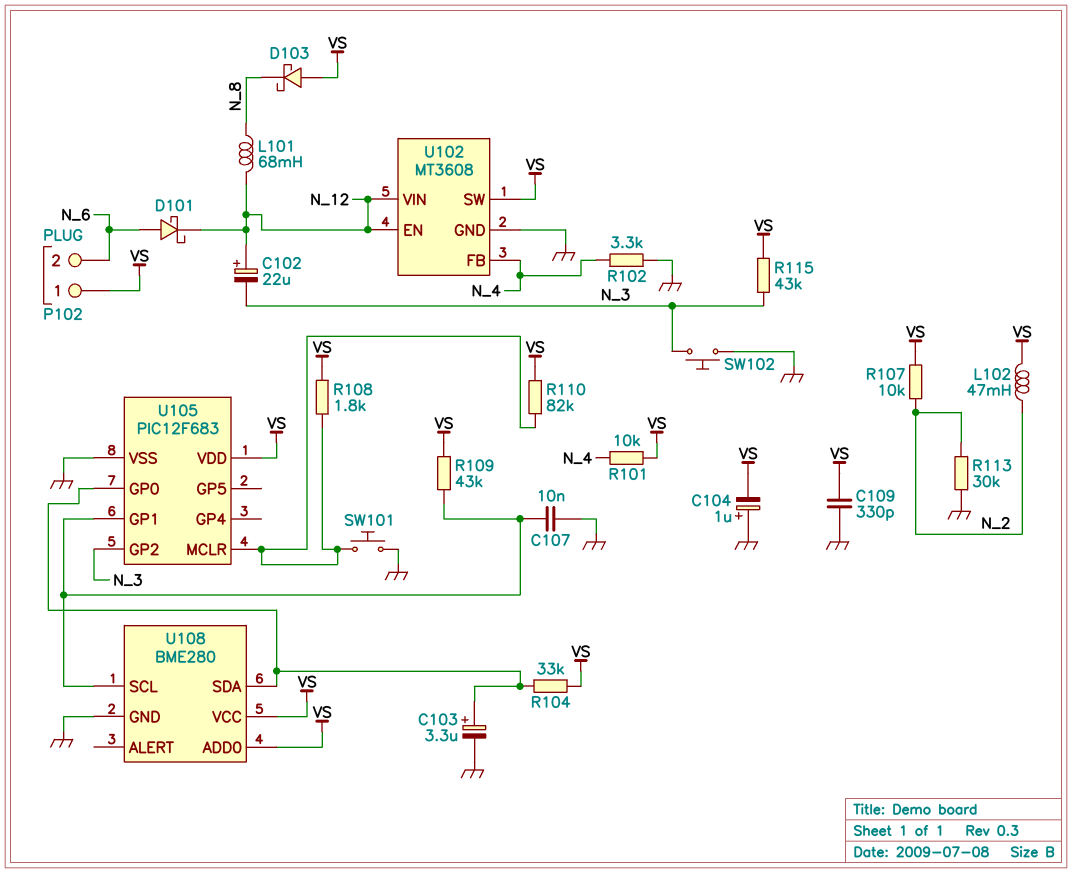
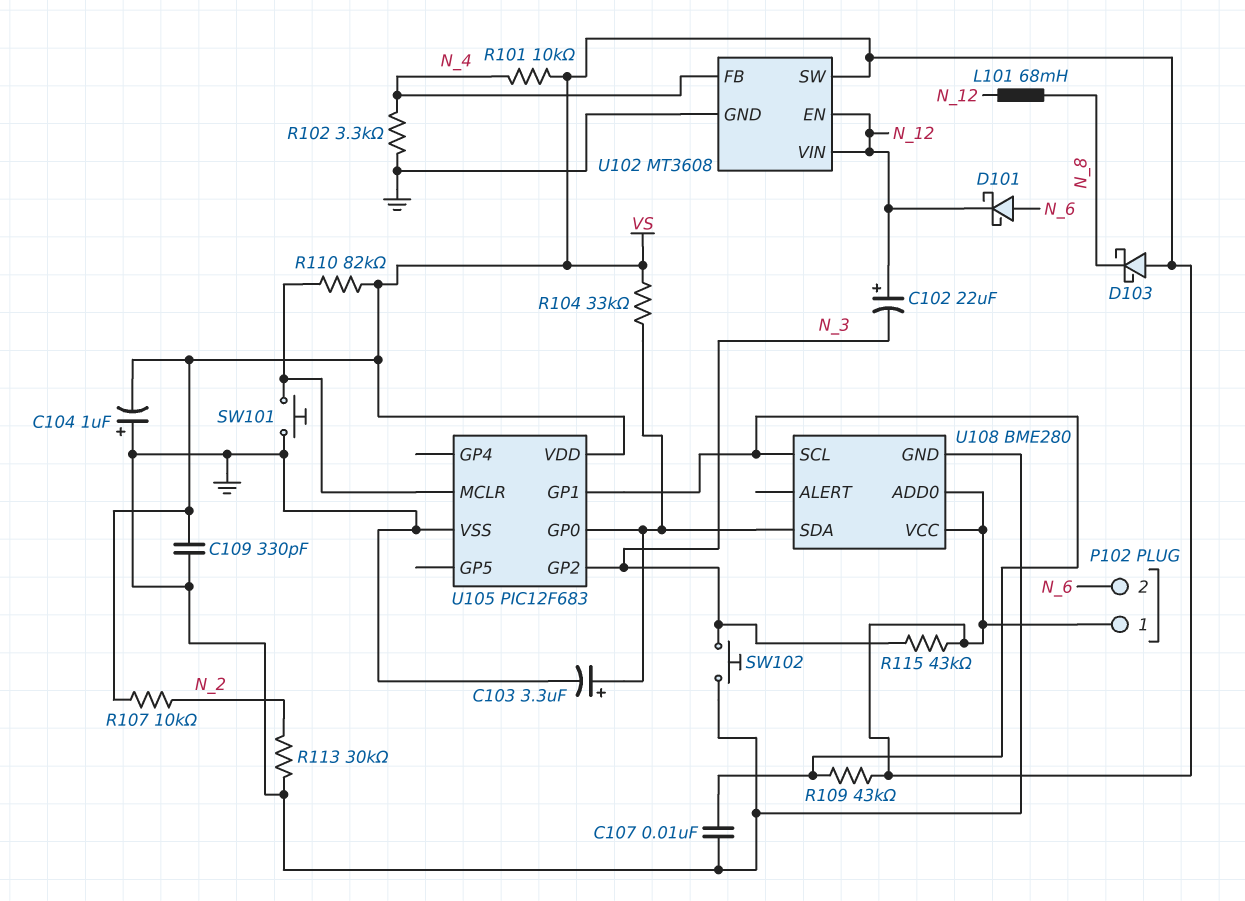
L102: 47mH (N_2, VS) -> none
R108: 1.8k (U105/MCLR, VS) -> none

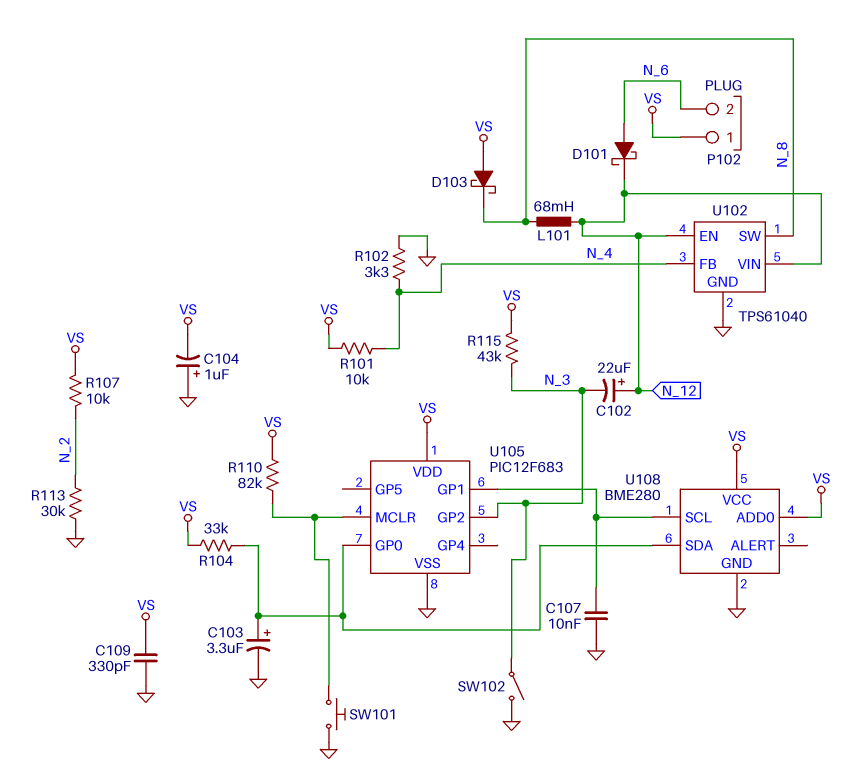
R109: 43k (U105/GP1, VS) -> none
SW102: button (GND, N_3) -> switch (GND, N_3)
U102: MT3608 -> TPS61040
U102 pin SW: VS -> N_8

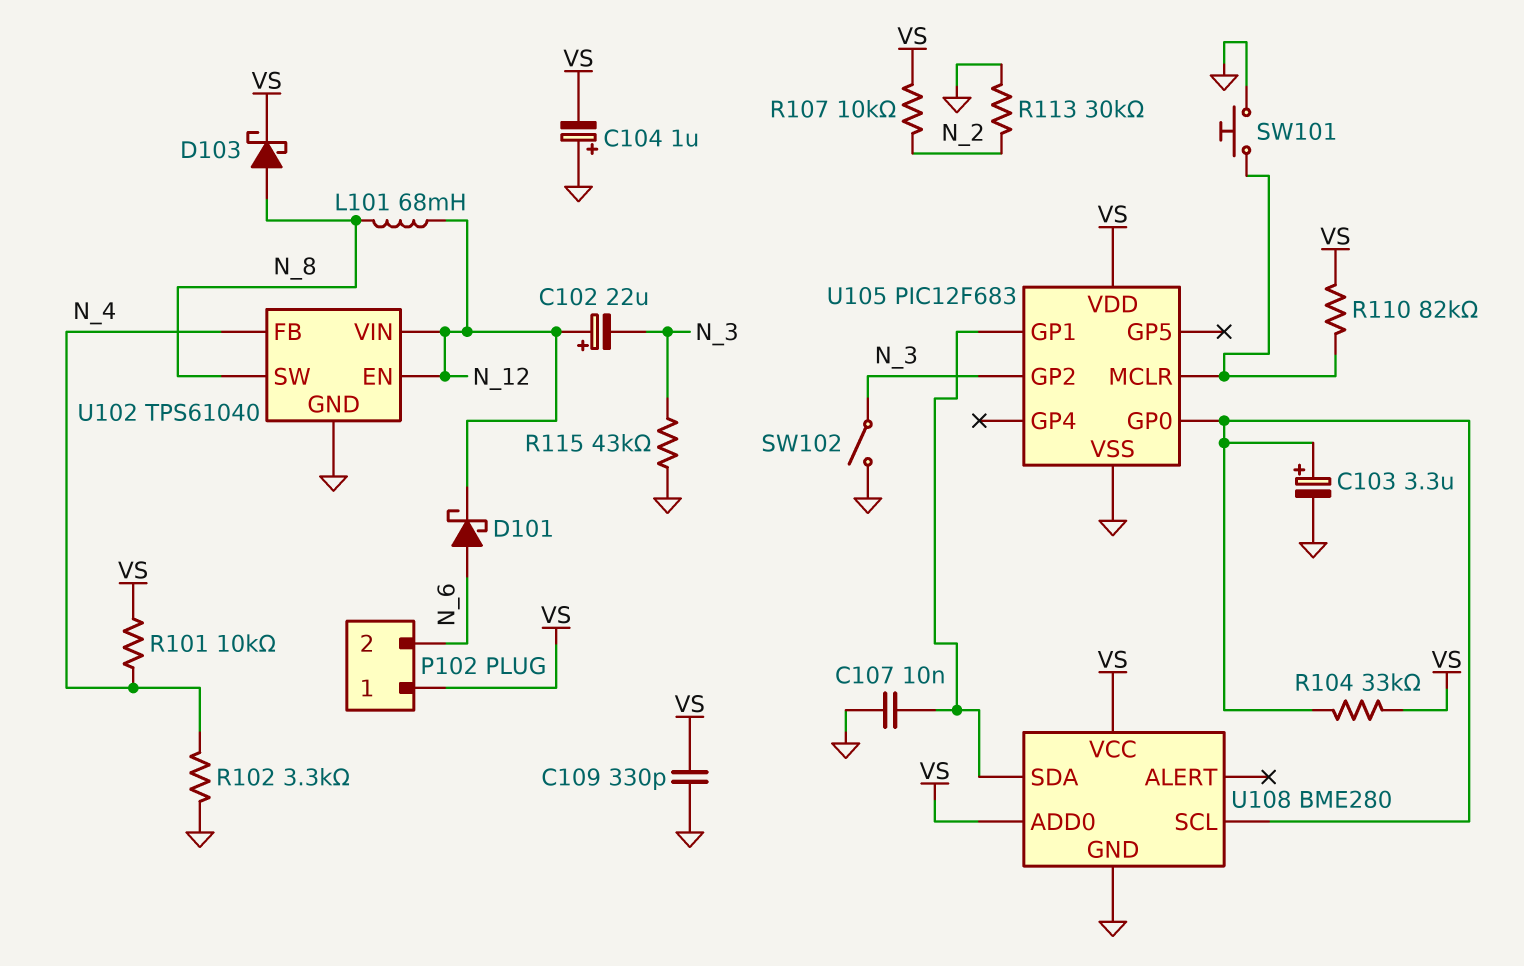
D103: schottky (A VS, K N_8) -> schottky (A N_8, K VS)
R115: 43k (N_3, VS) -> 43k (GND, N_3)
U108 pin SCL: U105/GP1 -> U105/GP0
U108 pin SDA: U105/GP0 -> U105/GP1

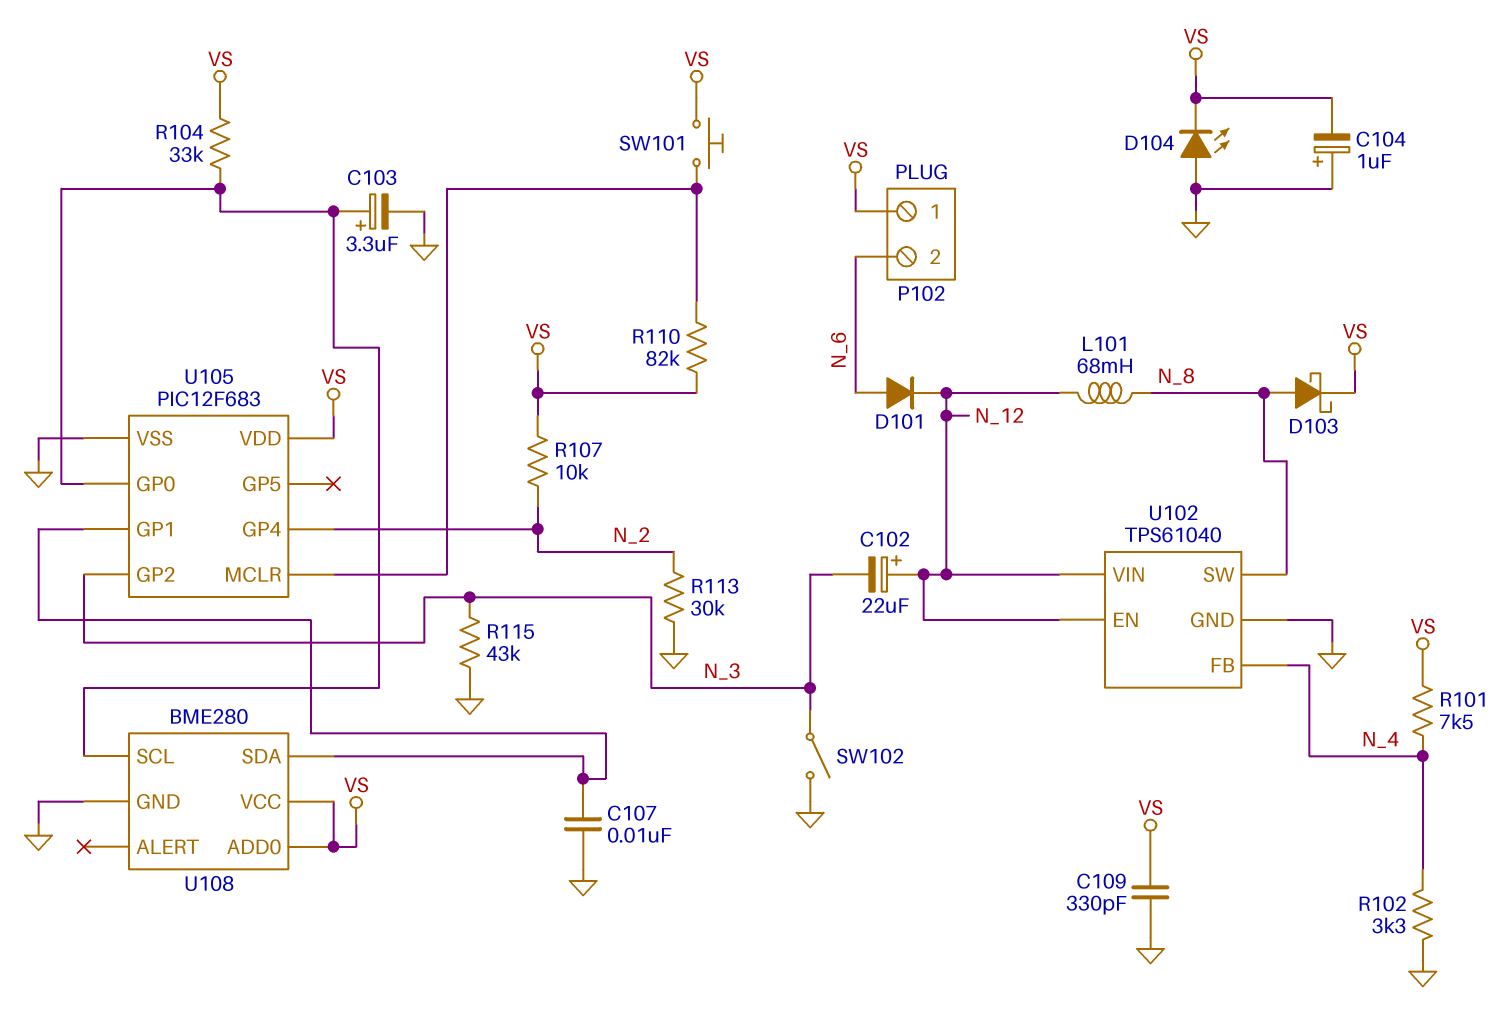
D101: schottky (A N_6, K N_12) -> diode (A N_6, K N_12)
D104: none -> LED (A GND, K VS)
R101: 10k (N_4, VS) -> 7.5k (N_4, VS)
SW101: button (GND, U105/MCLR) -> button (U105/MCLR, VS)
U105 pin GP4: none -> N_2

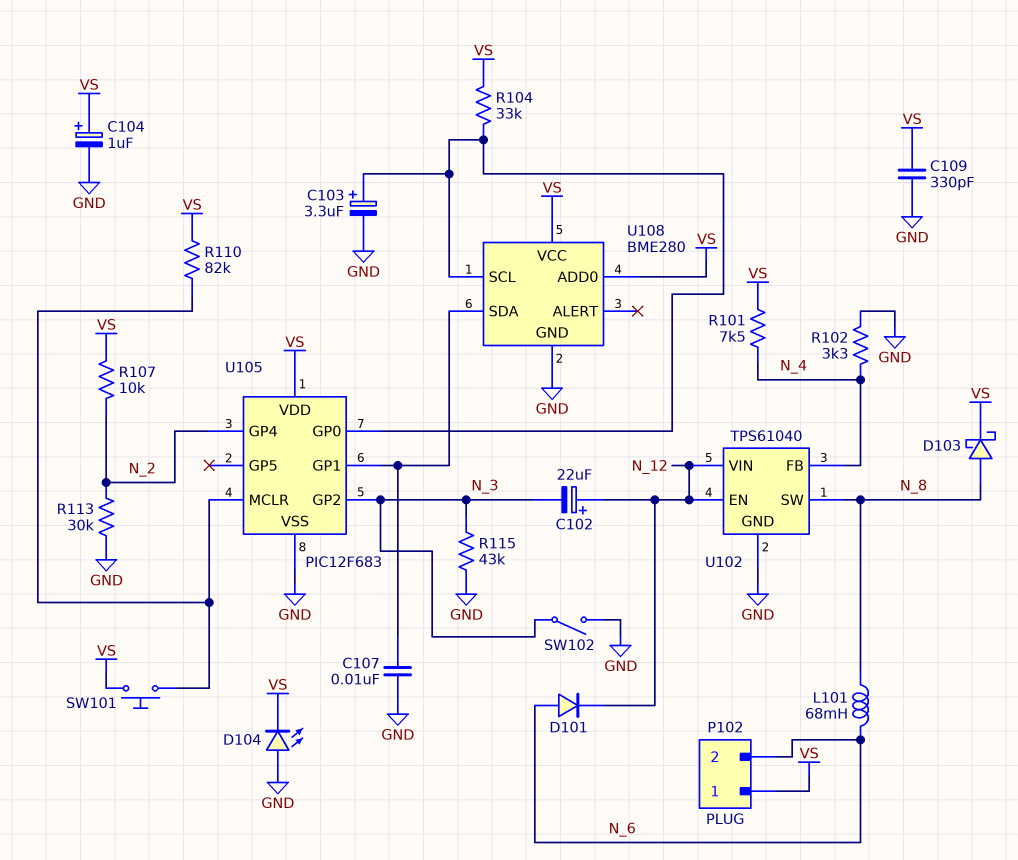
C104: 1uF (plus GND, minus VS) -> 1uF (plus VS, minus GND)
L101: 68mH (N_8, N_12) -> 68mH (N_6, N_8)

